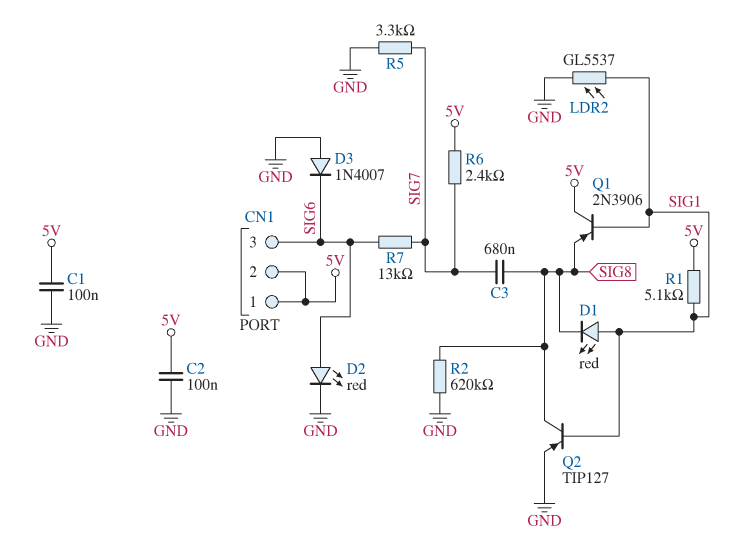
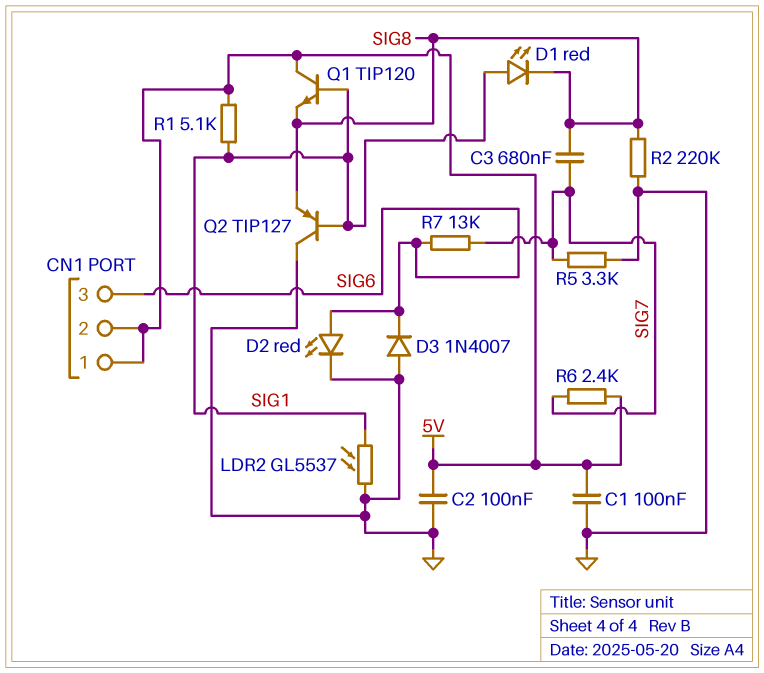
Q1: PNP 2N3906 (B SIG1, C 5V, E SIG8) -> NPN TIP120 (B SIG1, C 5V, E SIG8)
Q2: PNP TIP127 (B SIG1, C SIG8, E GND) -> PNP TIP127 (B SIG1, C GND, E SIG8)
R2: 620k (GND, SIG8) -> 220k (GND, SIG8)

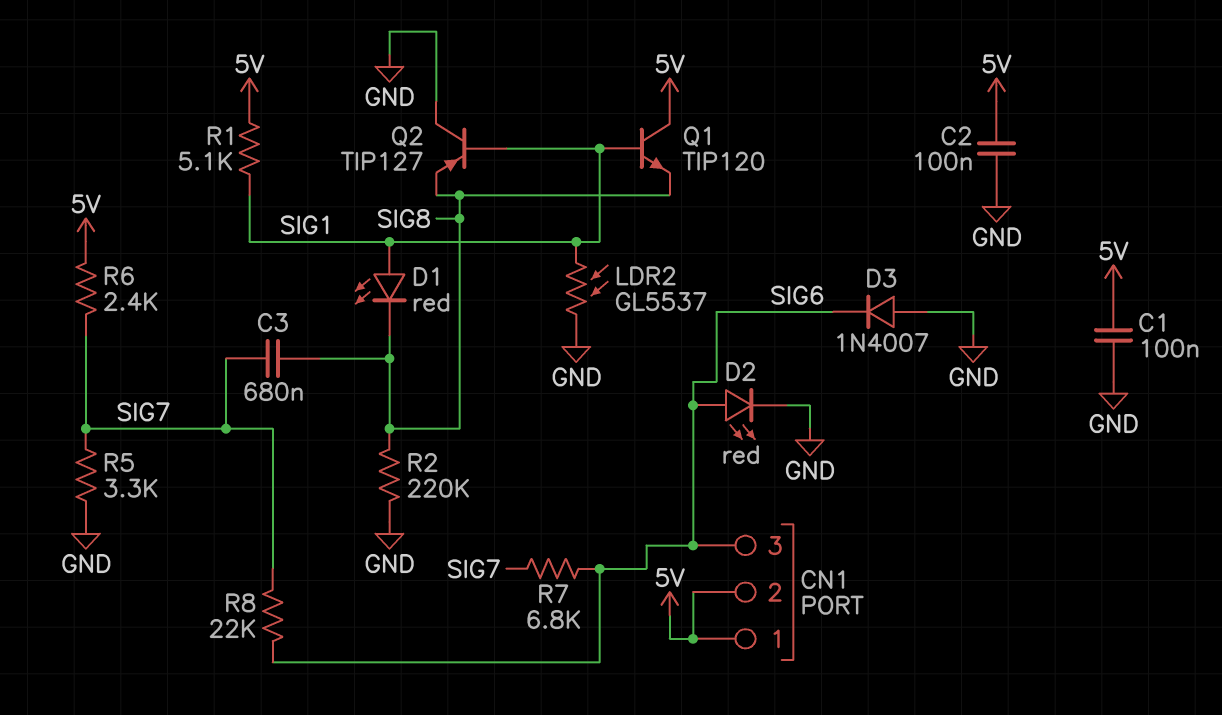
R7: 13k (SIG6, SIG7) -> 6.8k (SIG6, SIG7)
R8: none -> 22k (SIG6, SIG7)

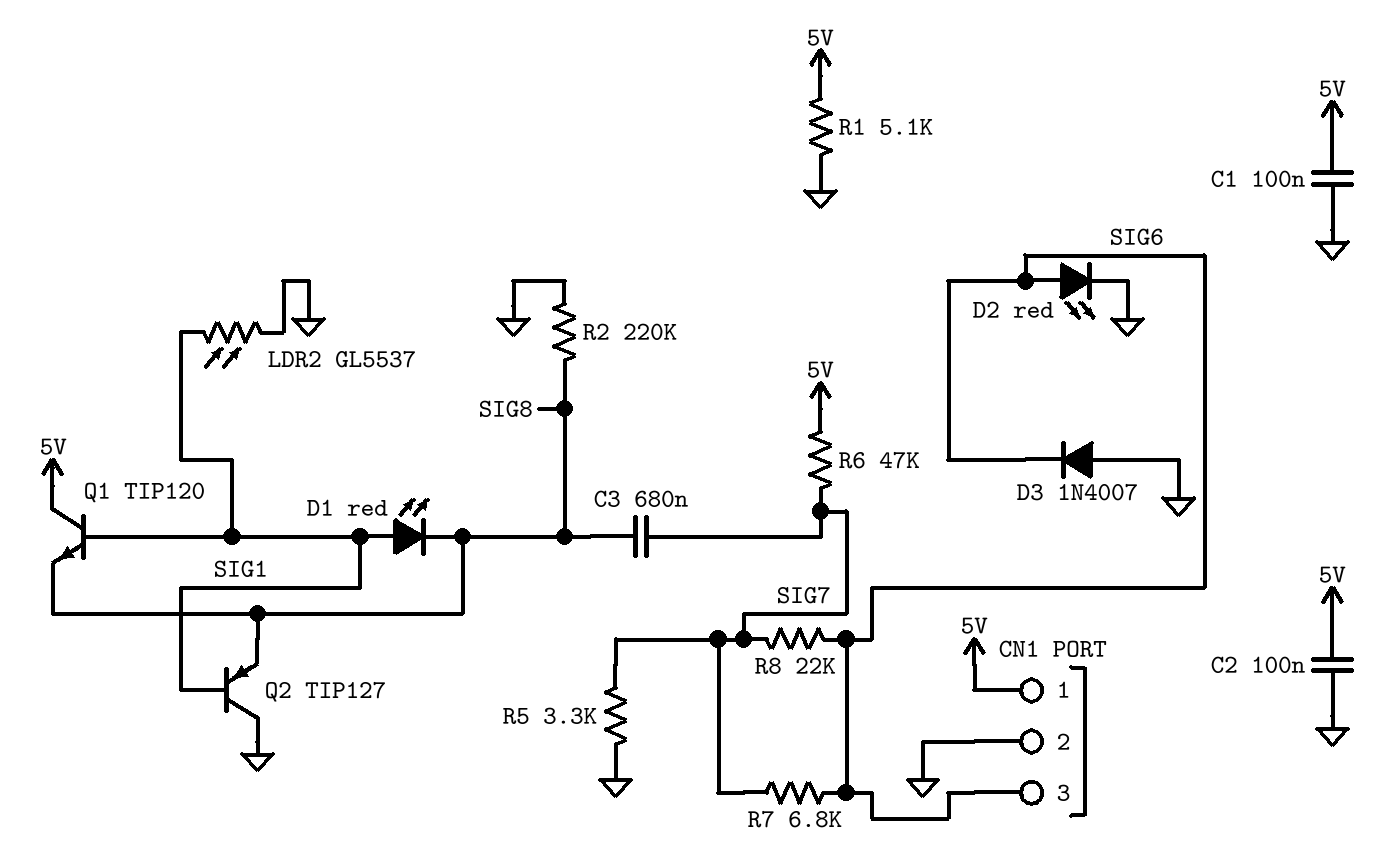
CN1 pin 2: 5V -> GND
R1: 5.1k (5V, SIG1) -> 5.1k (5V, GND)
R6: 2.4k (5V, SIG7) -> 47k (5V, SIG7)

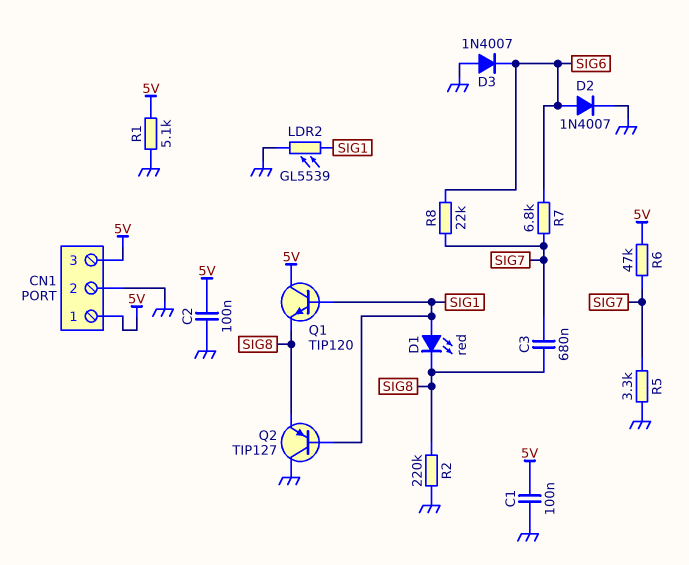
CN1 pin 3: SIG6 -> 5V
D2: LED red (A SIG6, K GND) -> diode 1N4007 (A SIG6, K GND)
LDR2: GL5537 (GND, SIG1) -> GL5539 (GND, SIG1)

